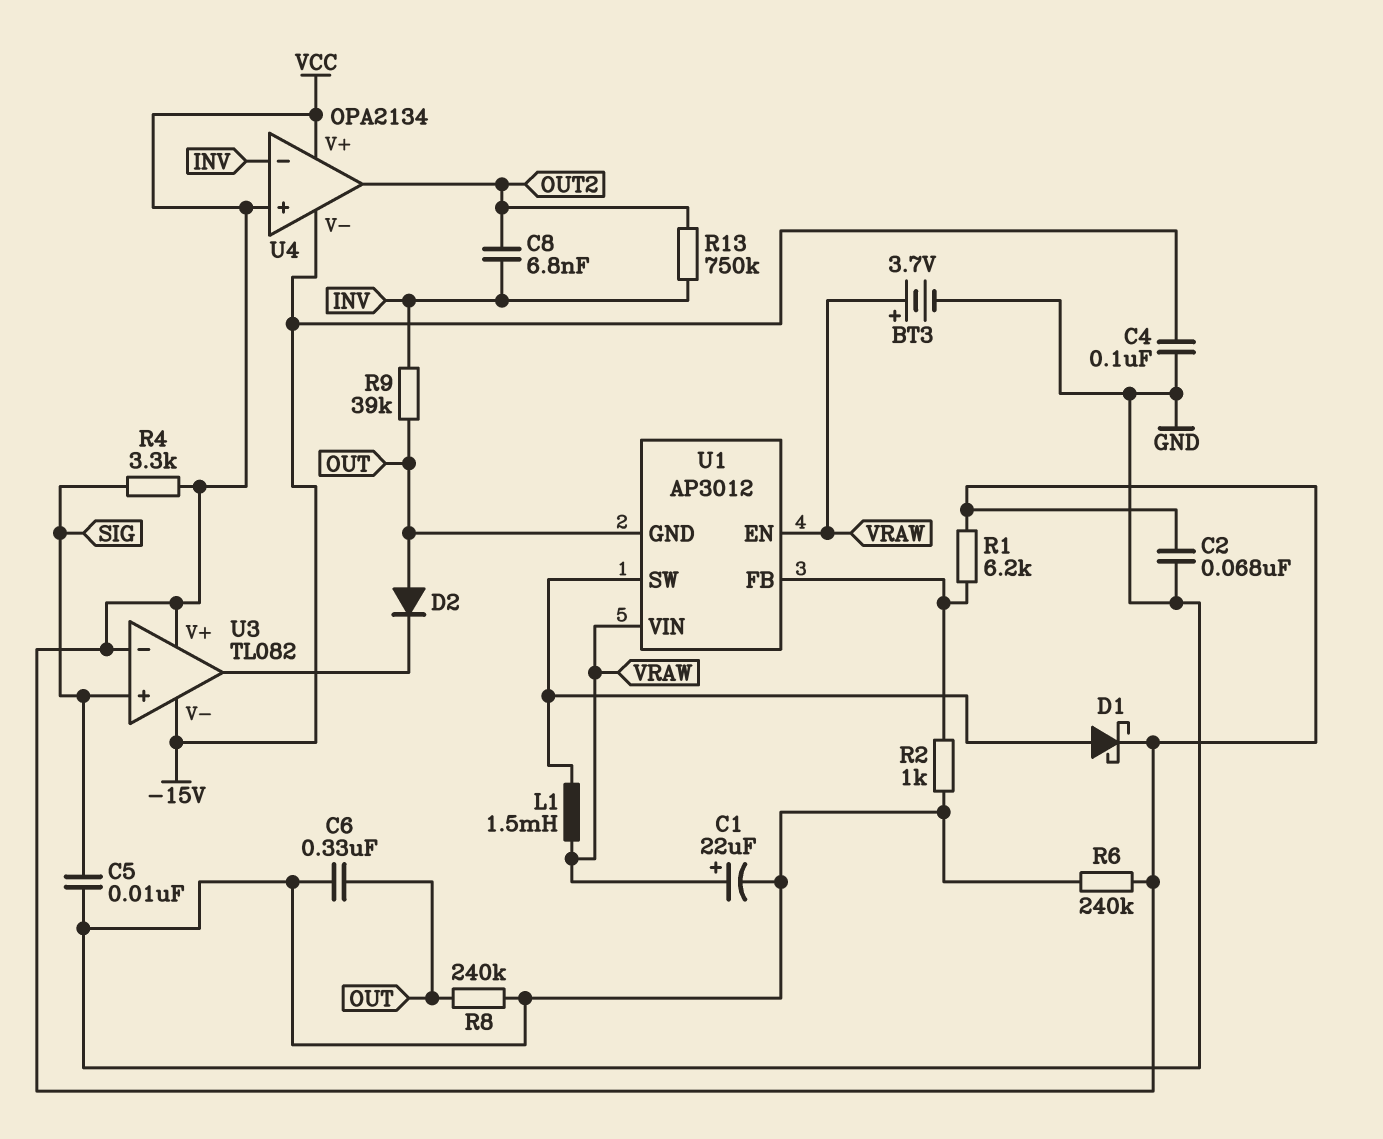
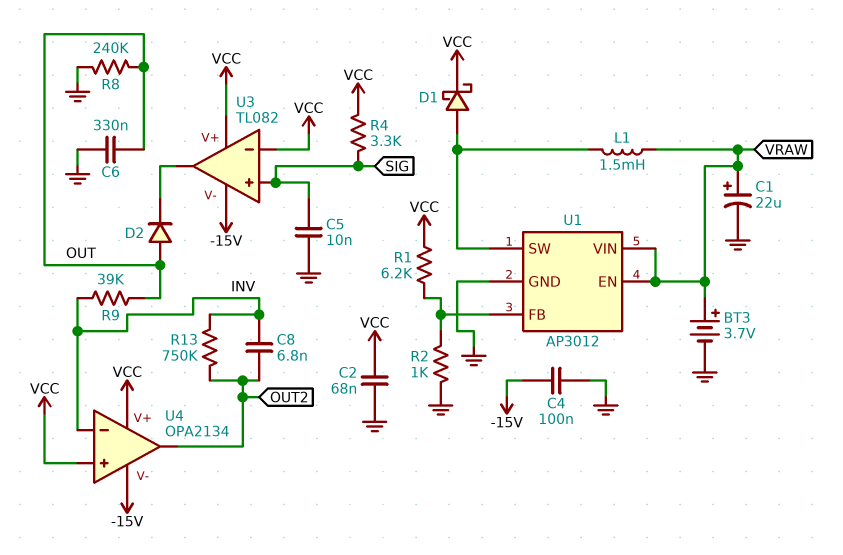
R6: 240k (GND, VCC) -> none
U1 pin GND: OUT -> GND

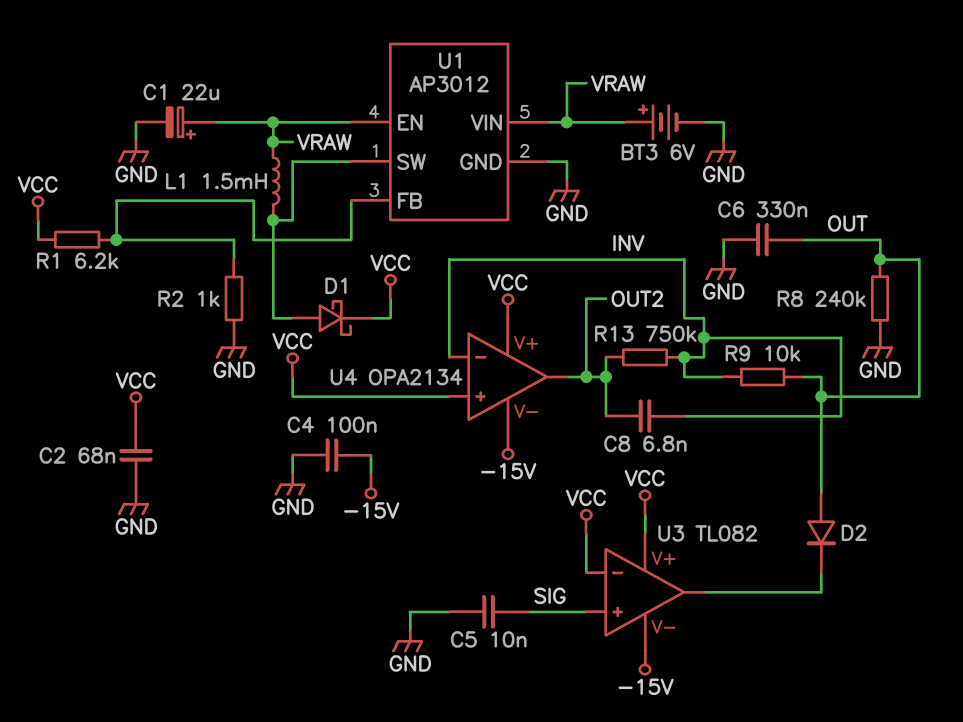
BT3: 3.7V (plus VRAW, minus GND) -> 6V (plus VRAW, minus GND)
R4: 3.3k (SIG, VCC) -> none
R9: 39k (INV, OUT) -> 10k (INV, OUT)

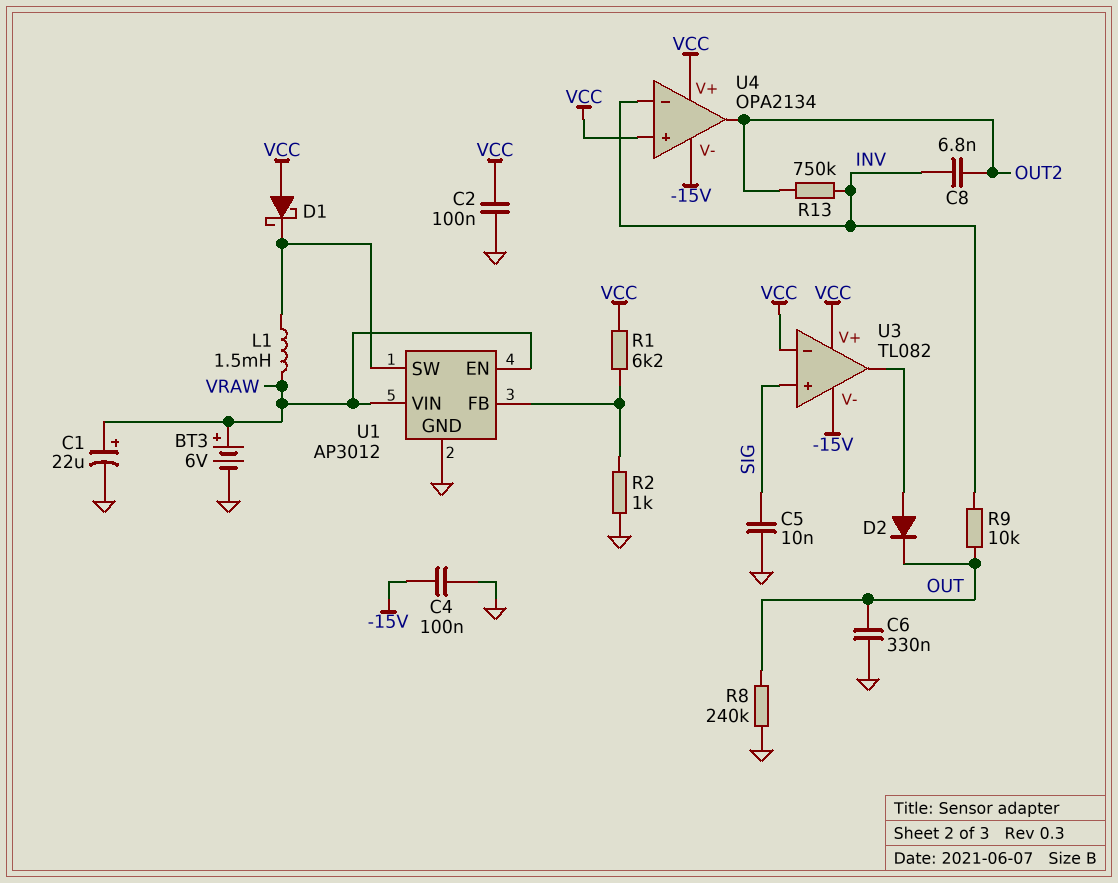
C2: 68nF (GND, VCC) -> 100nF (GND, VCC)
D1: schottky (A U1/SW, K VCC) -> schottky (A VCC, K U1/SW)
D2: diode (A OUT, K U3/out) -> diode (A U3/out, K OUT)

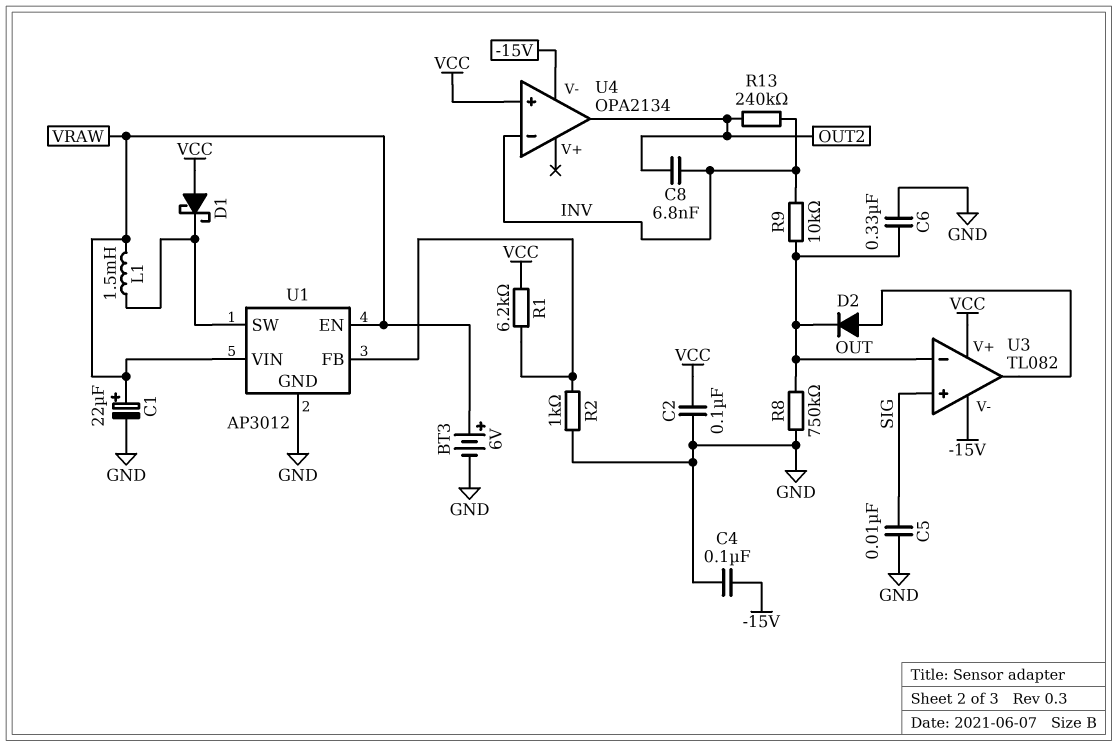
R8: 240k (GND, OUT) -> 750k (GND, OUT)
R13: 750k (INV, OUT2) -> 240k (INV, OUT2)
U3 pin in-: VCC -> OUT
U4 pin V+: VCC -> none

